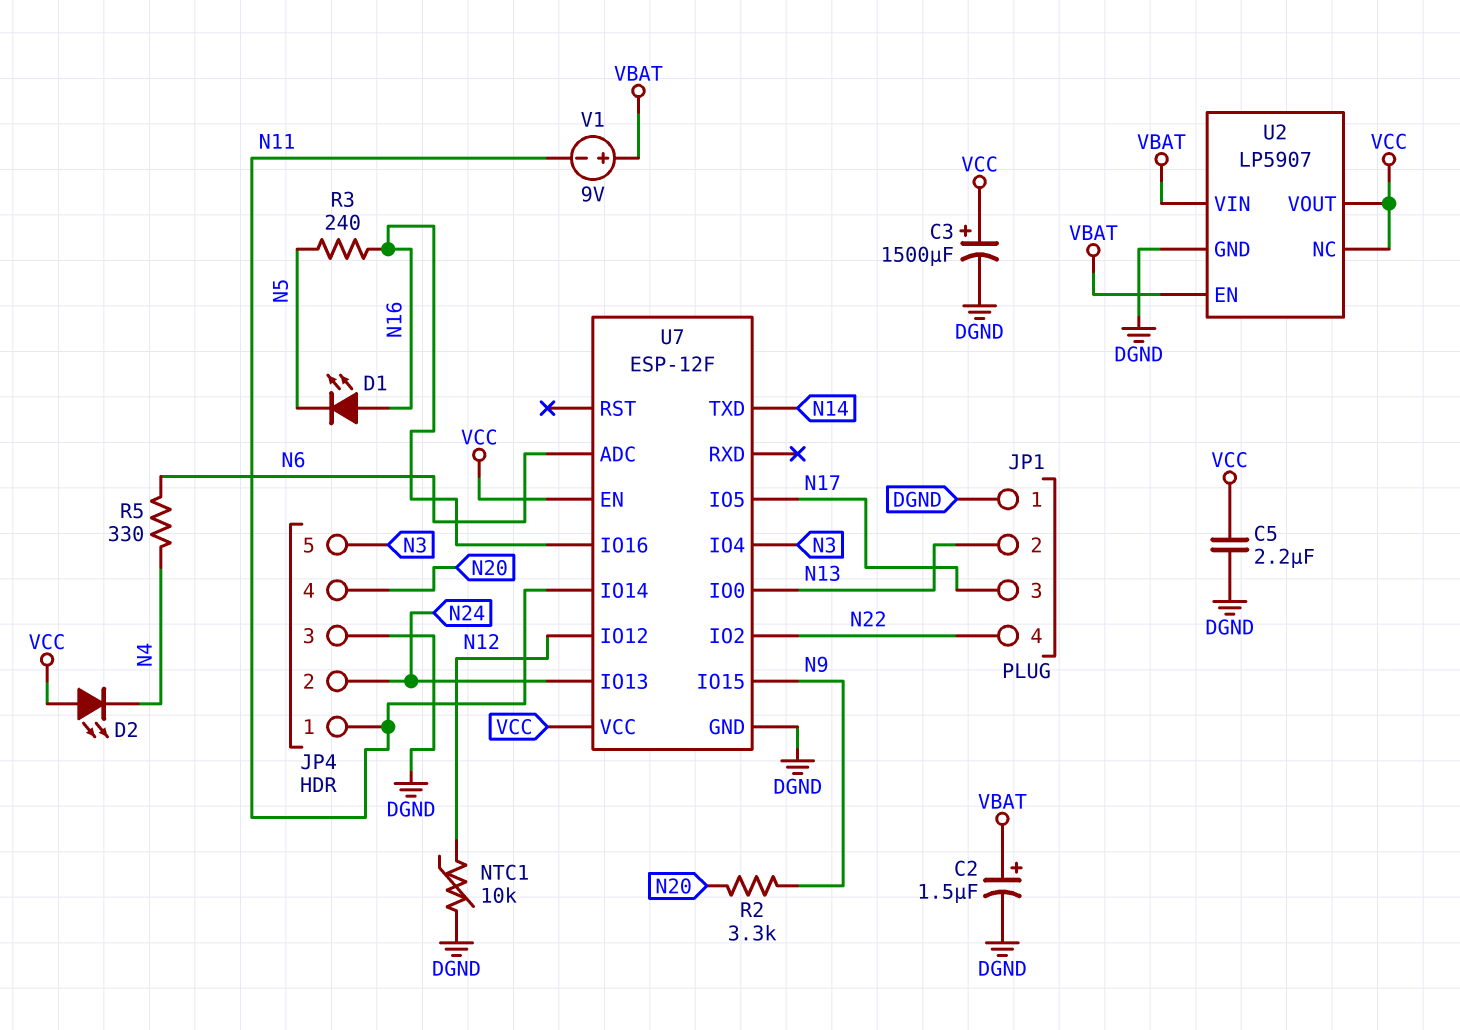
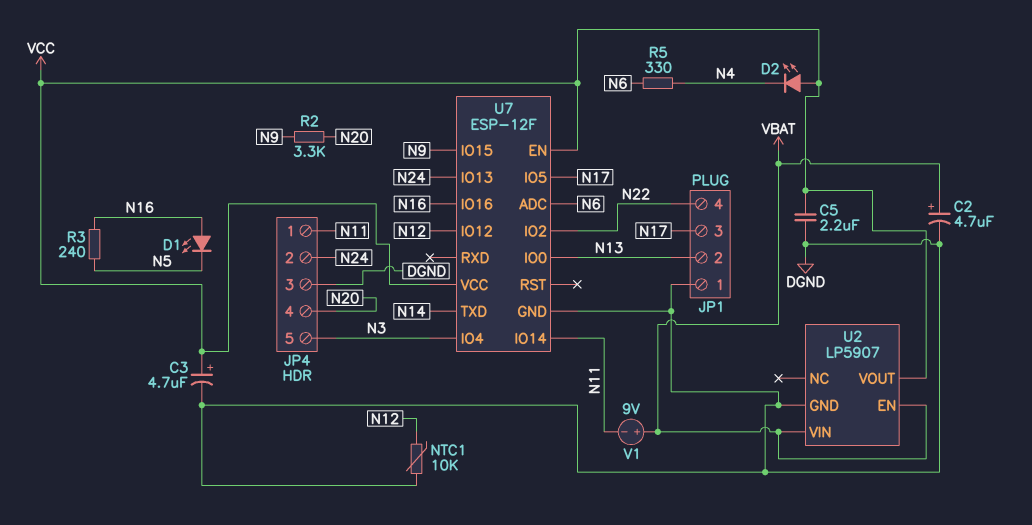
C2: 1.5uF (plus VBAT, minus DGND) -> 4.7uF (plus VBAT, minus DGND)
C3: 1500uF (plus VCC, minus DGND) -> 4.7uF (plus VCC, minus DGND)
U2 pin NC: VCC -> none

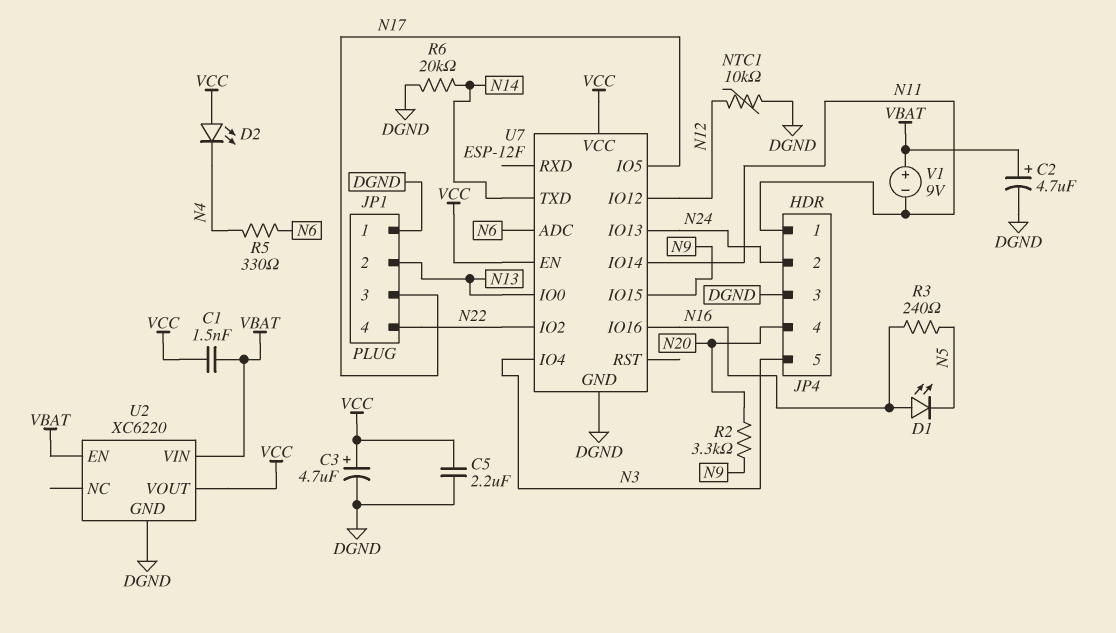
C1: none -> 1.5nF (VBAT, VCC)
R6: none -> 20k (DGND, N14)
U2: LP5907 -> XC6220

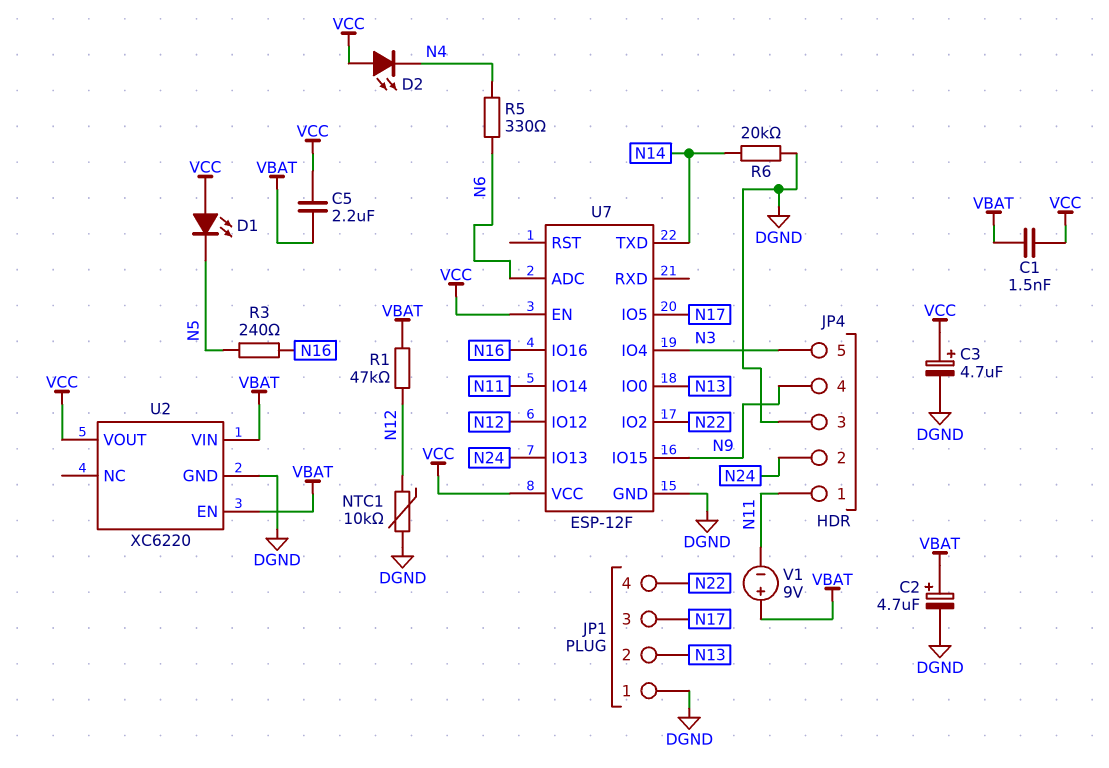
C5: 2.2uF (DGND, VCC) -> 2.2uF (VBAT, VCC)
D1: LED (A N16, K N5) -> LED (A VCC, K N5)
JP4 pin 4: N20 -> N9
R1: none -> 47k (N12, VBAT)
R2: 3.3k (N9, N20) -> none

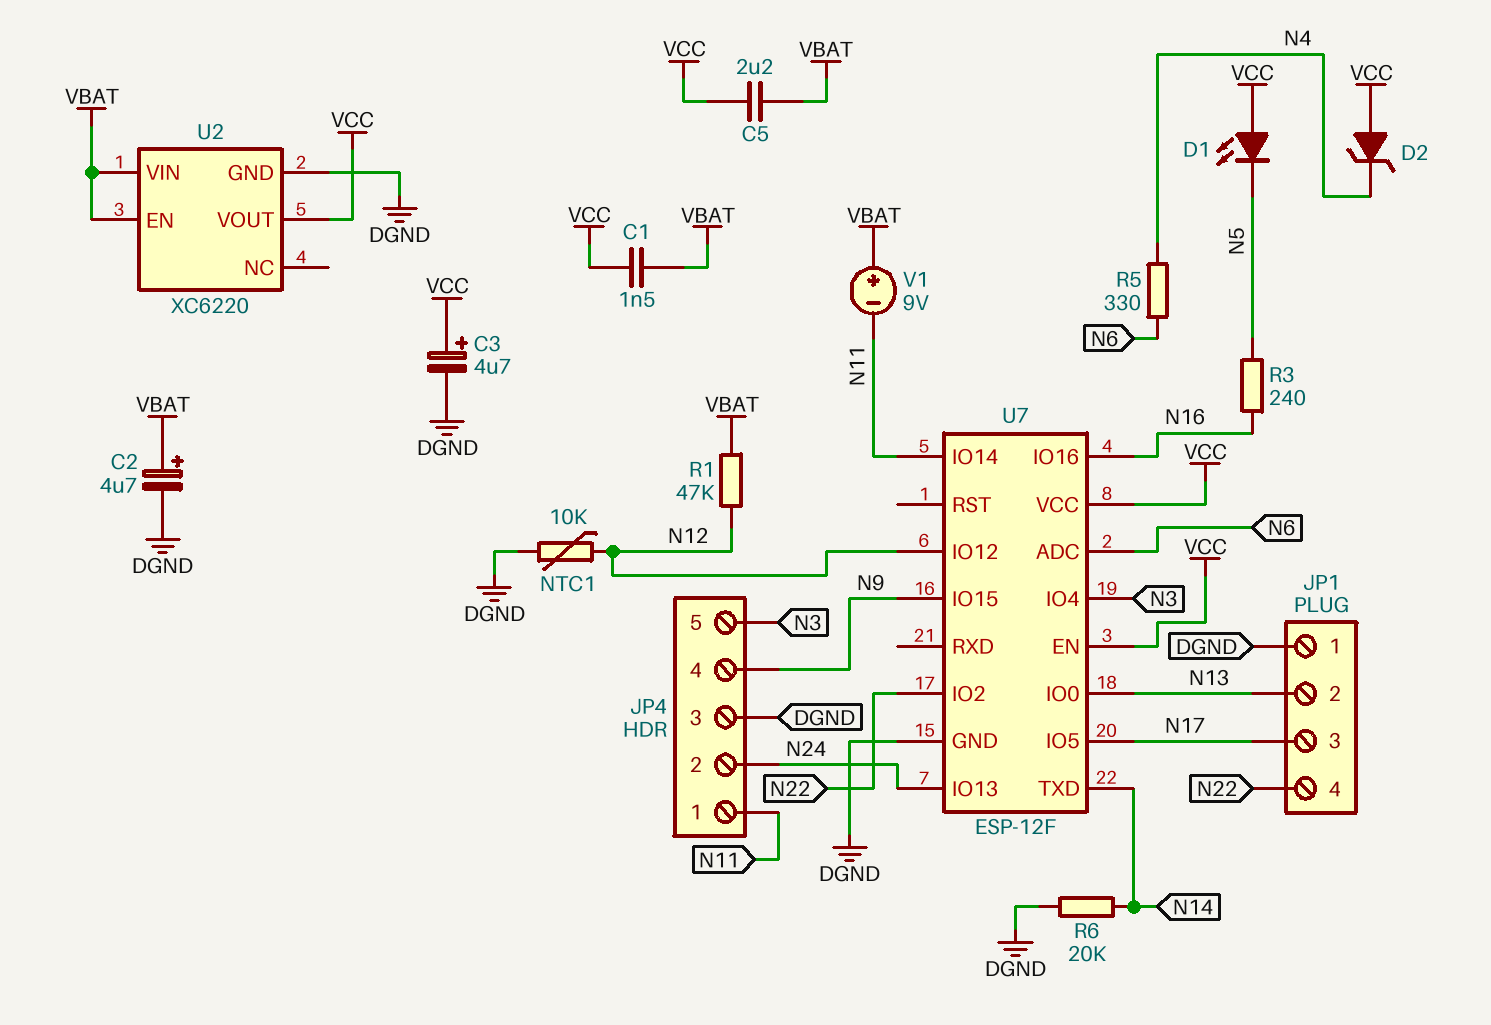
D2: LED (A VCC, K N4) -> zener (A VCC, K N4)

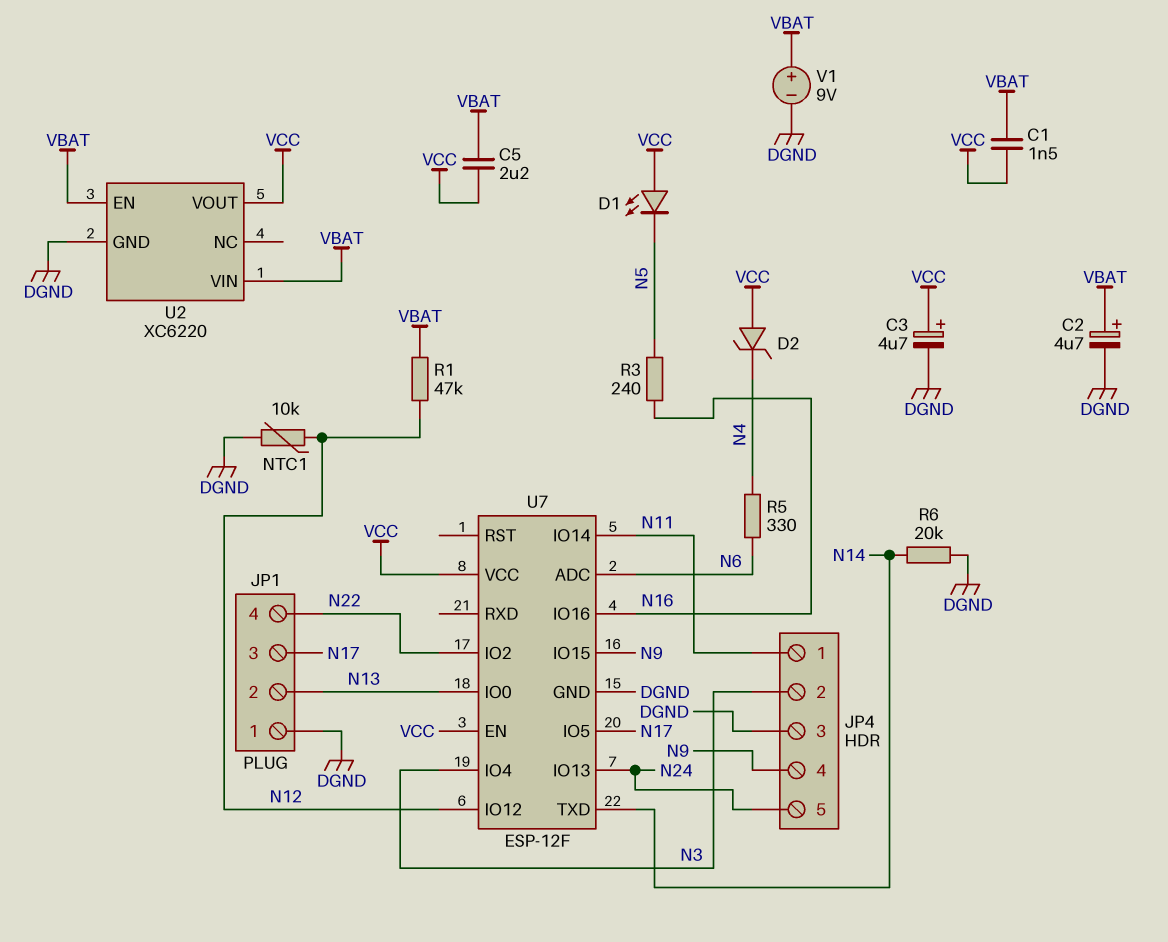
JP4 pin 2: N24 -> N3
JP4 pin 5: N3 -> N24
V1: 9V (plus VBAT, minus N11) -> 9V (plus VBAT, minus DGND)

